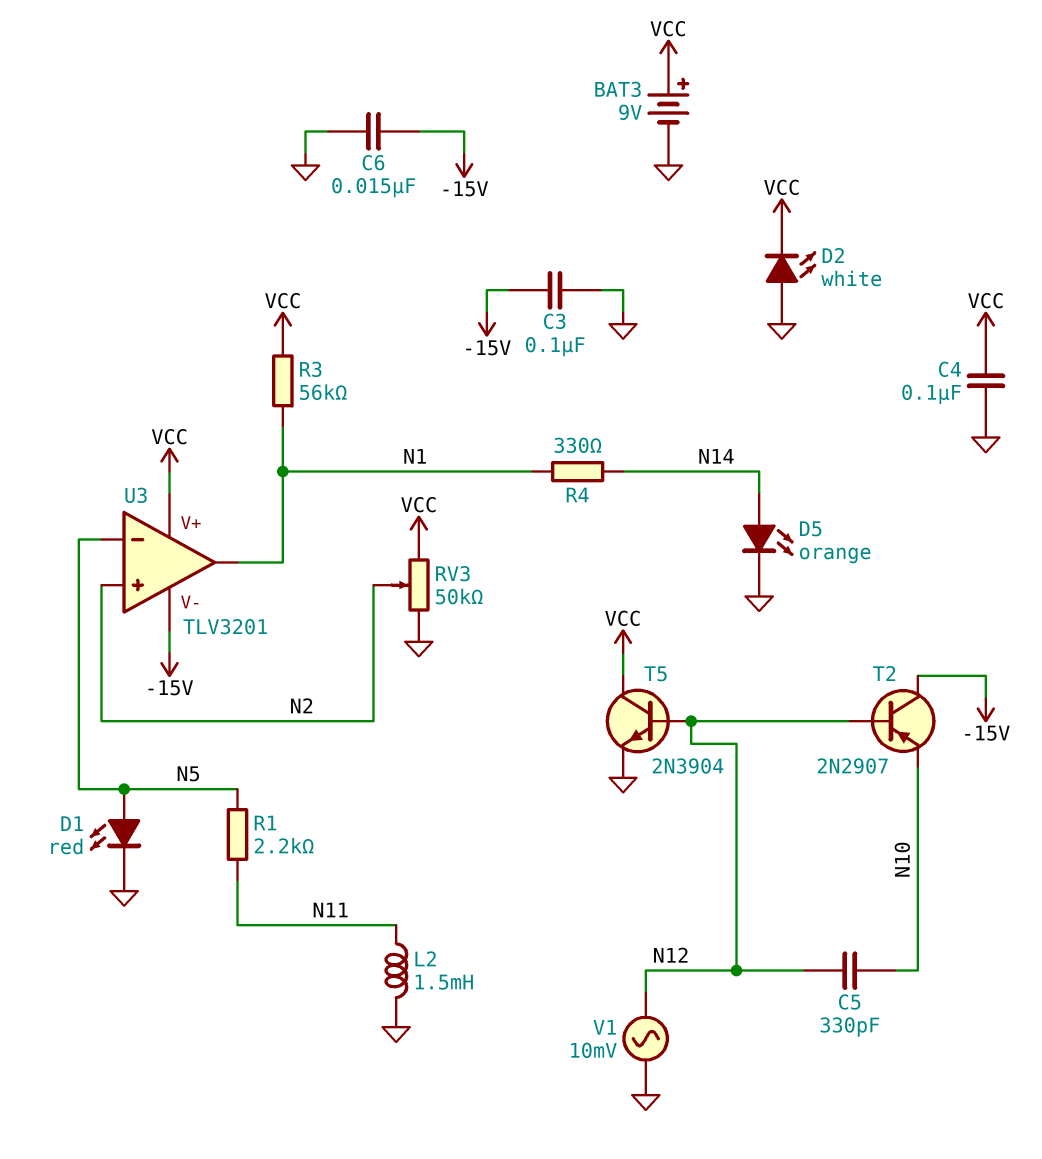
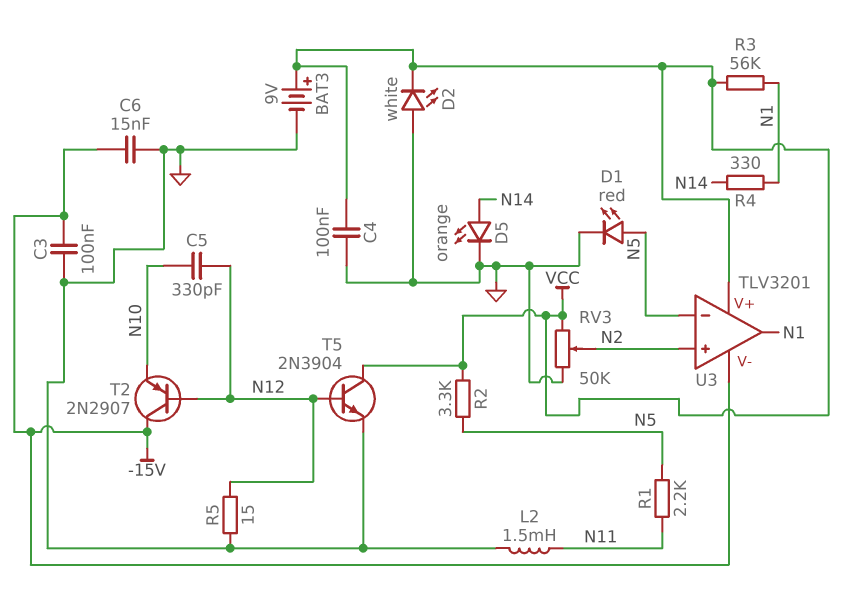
R2: none -> 3.3k (N5, VCC)
R5: none -> 15 (GND, N12)
V1: AC 10mV (GND, N12) -> none

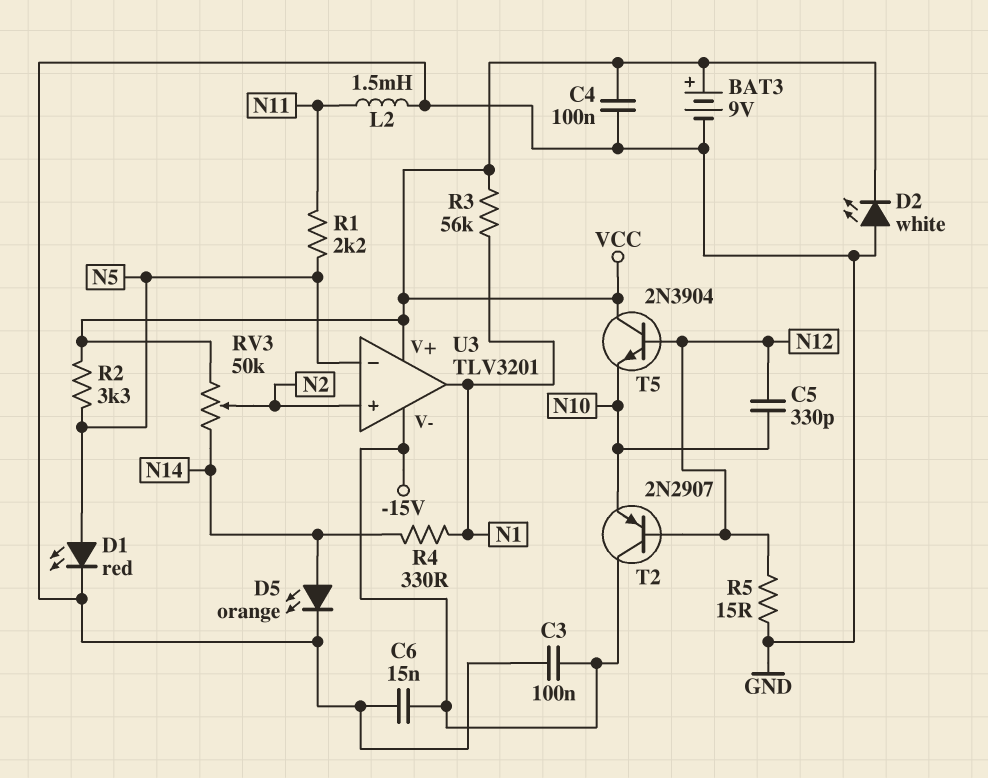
RV3: 50k (GND, VCC, wiper N2) -> 50k (N14, VCC, wiper N2)
T5: NPN 2N3904 (B N12, C VCC, E GND) -> NPN 2N3904 (B N12, C VCC, E N10)

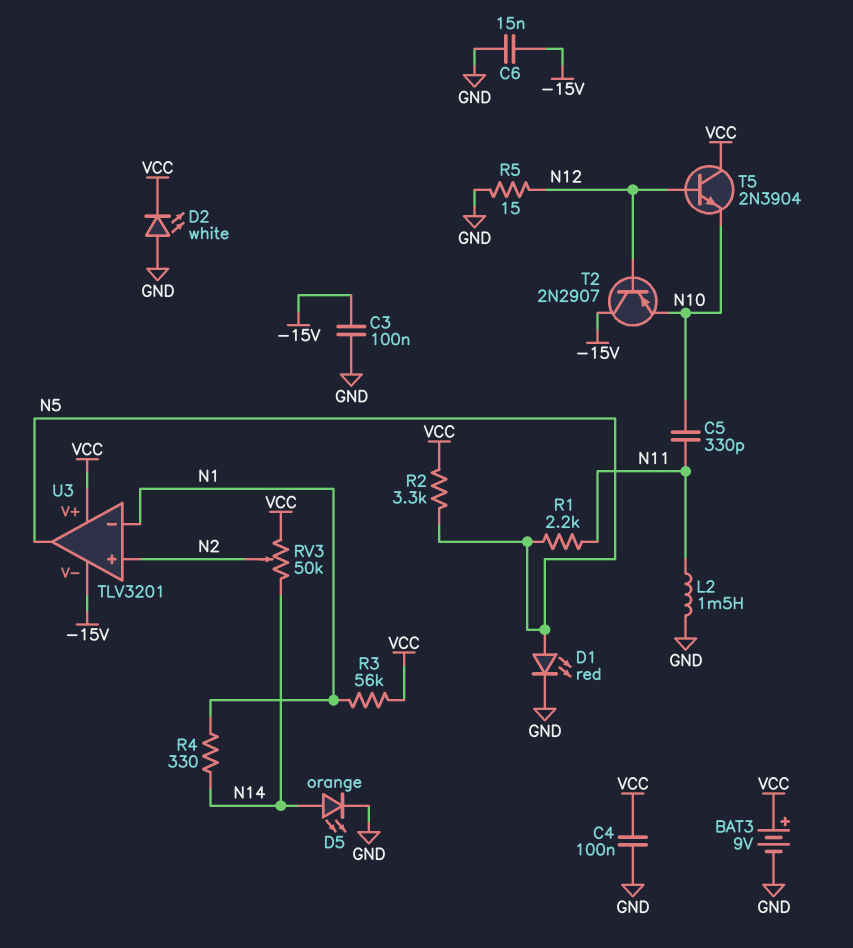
C5: 330pF (N10, N12) -> 330pF (N10, N11)
U3 pin in-: N5 -> N1
U3 pin out: N1 -> N5

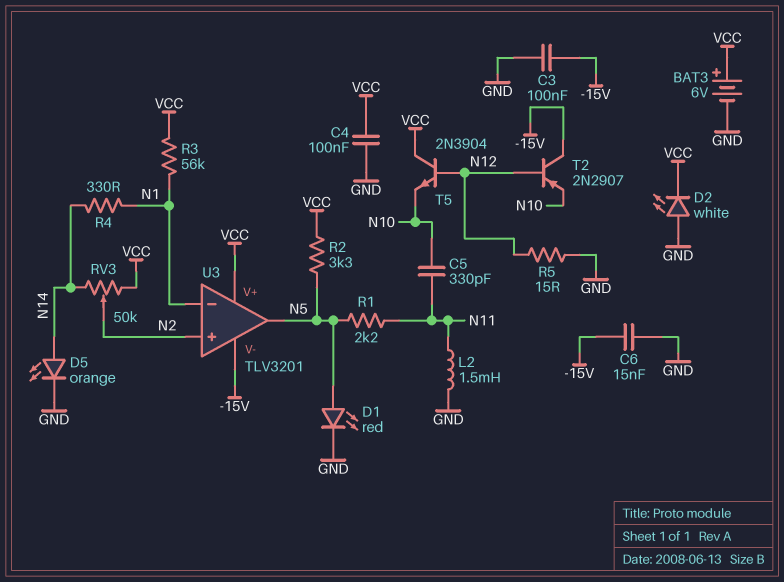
BAT3: 9V (plus VCC, minus GND) -> 6V (plus VCC, minus GND)

